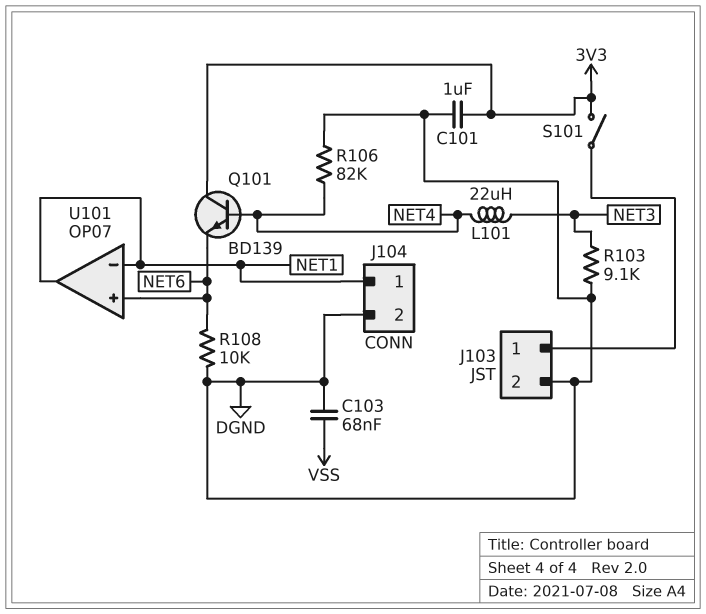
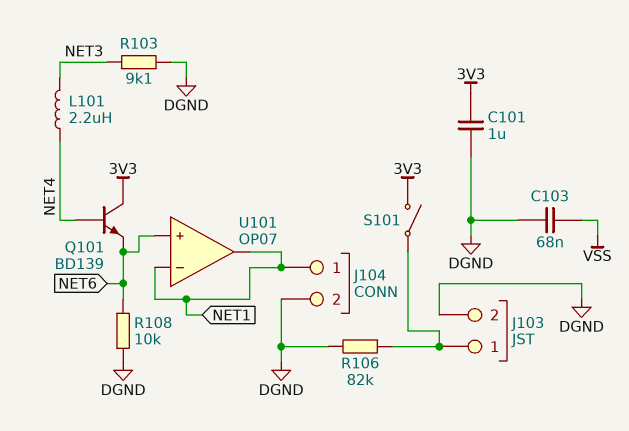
L101: 22uH (NET3, NET4) -> 2.2uH (NET3, NET4)
R106: 82k (DGND, NET4) -> 82k (DGND, J103/1)

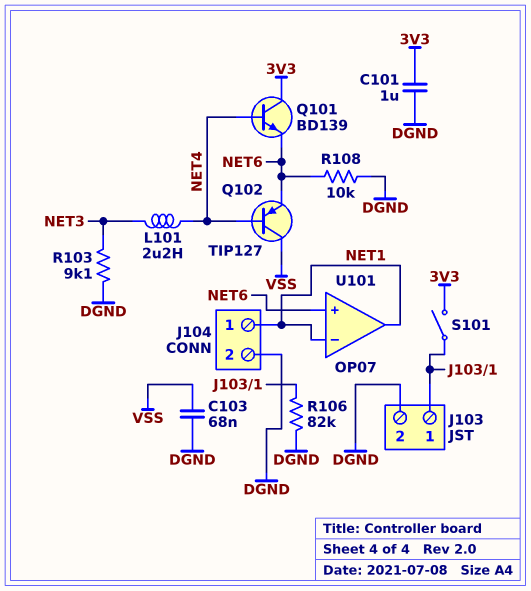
Q102: none -> PNP TIP127 (B NET4, C VSS, E NET6)

